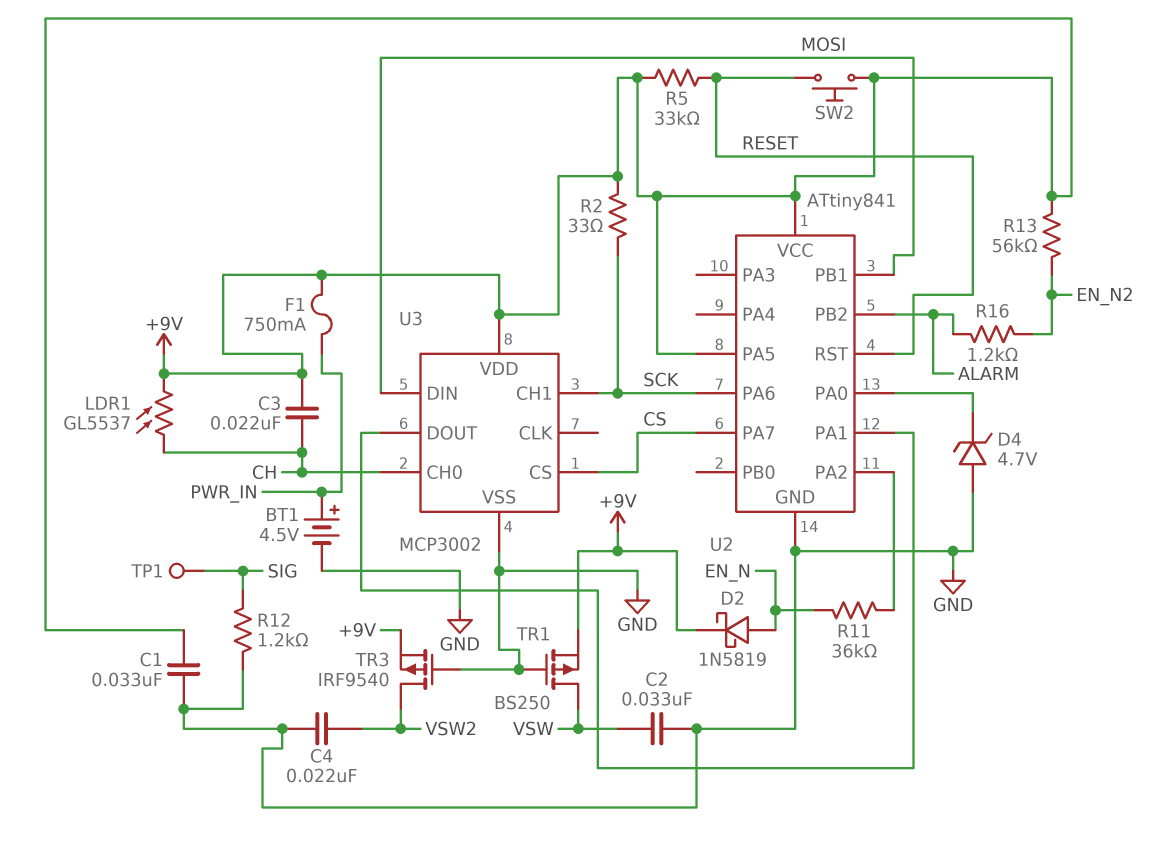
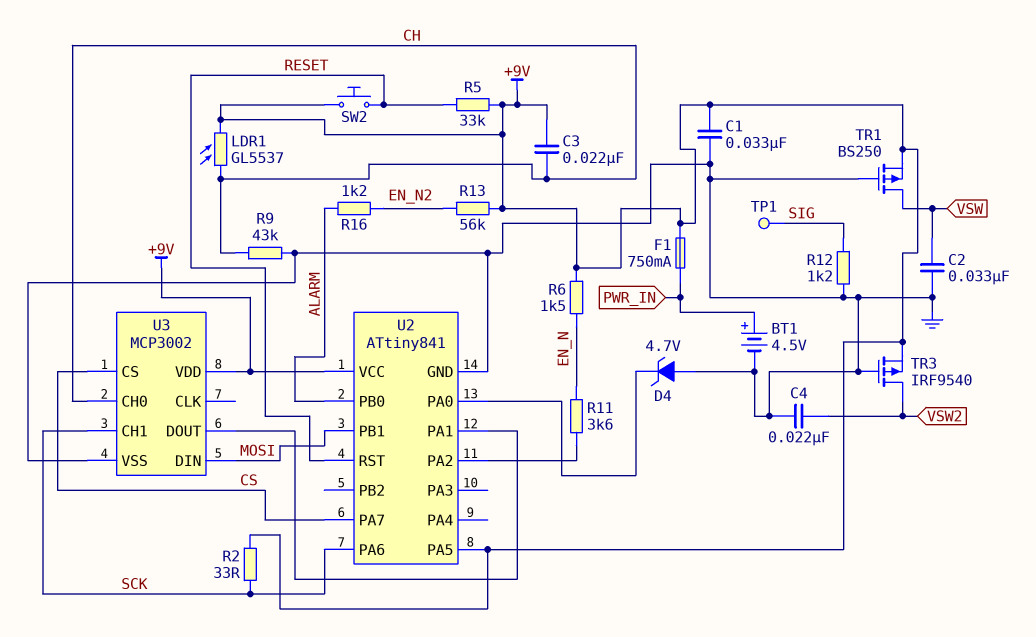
D2: schottky 1N5819 (A EN_N, K +9V) -> none
R6: none -> 1.5k (+9V, EN_N)
R9: none -> 43k (CH, GND)
R11: 36k (EN_N, U2/PA2) -> 3.6k (EN_N, U2/PA2)
U2 pin PB0: none -> ALARM
U2 pin PB2: ALARM -> none

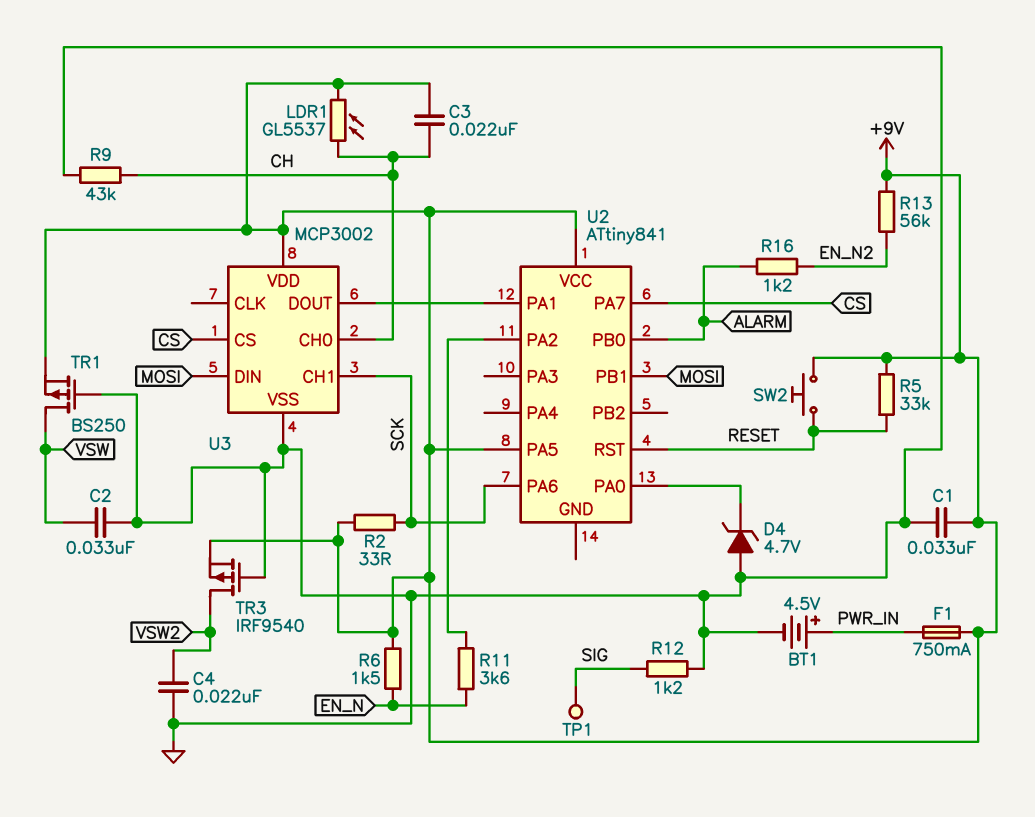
U2 pin GND: GND -> none

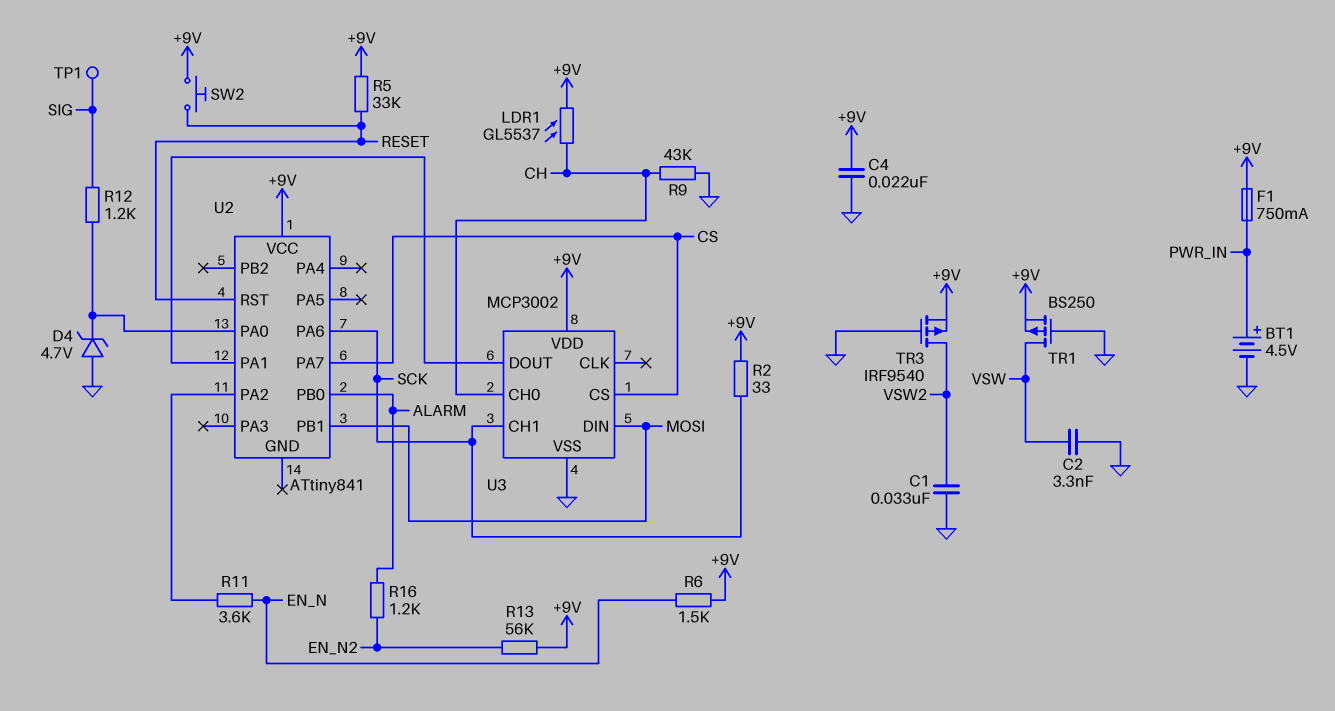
C1: 33nF (+9V, GND) -> 33nF (GND, VSW2)
C2: 33nF (GND, VSW) -> 3.3nF (GND, VSW)
C3: 22nF (+9V, CH) -> none
C4: 22nF (GND, VSW2) -> 22nF (+9V, GND)
R12: 1.2k (GND, SIG) -> 1.2k (SIG, U2/PA0)
U2 pin PA5: +9V -> none

